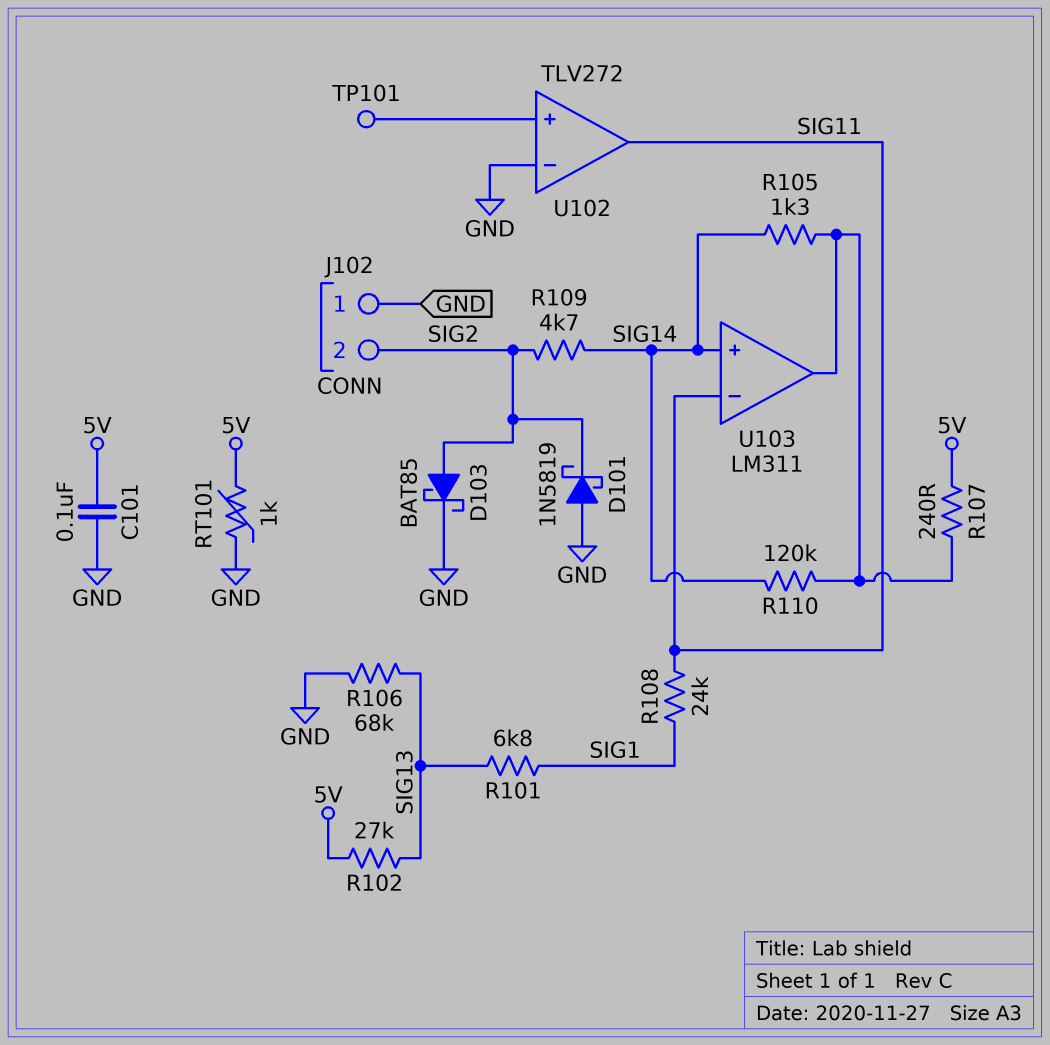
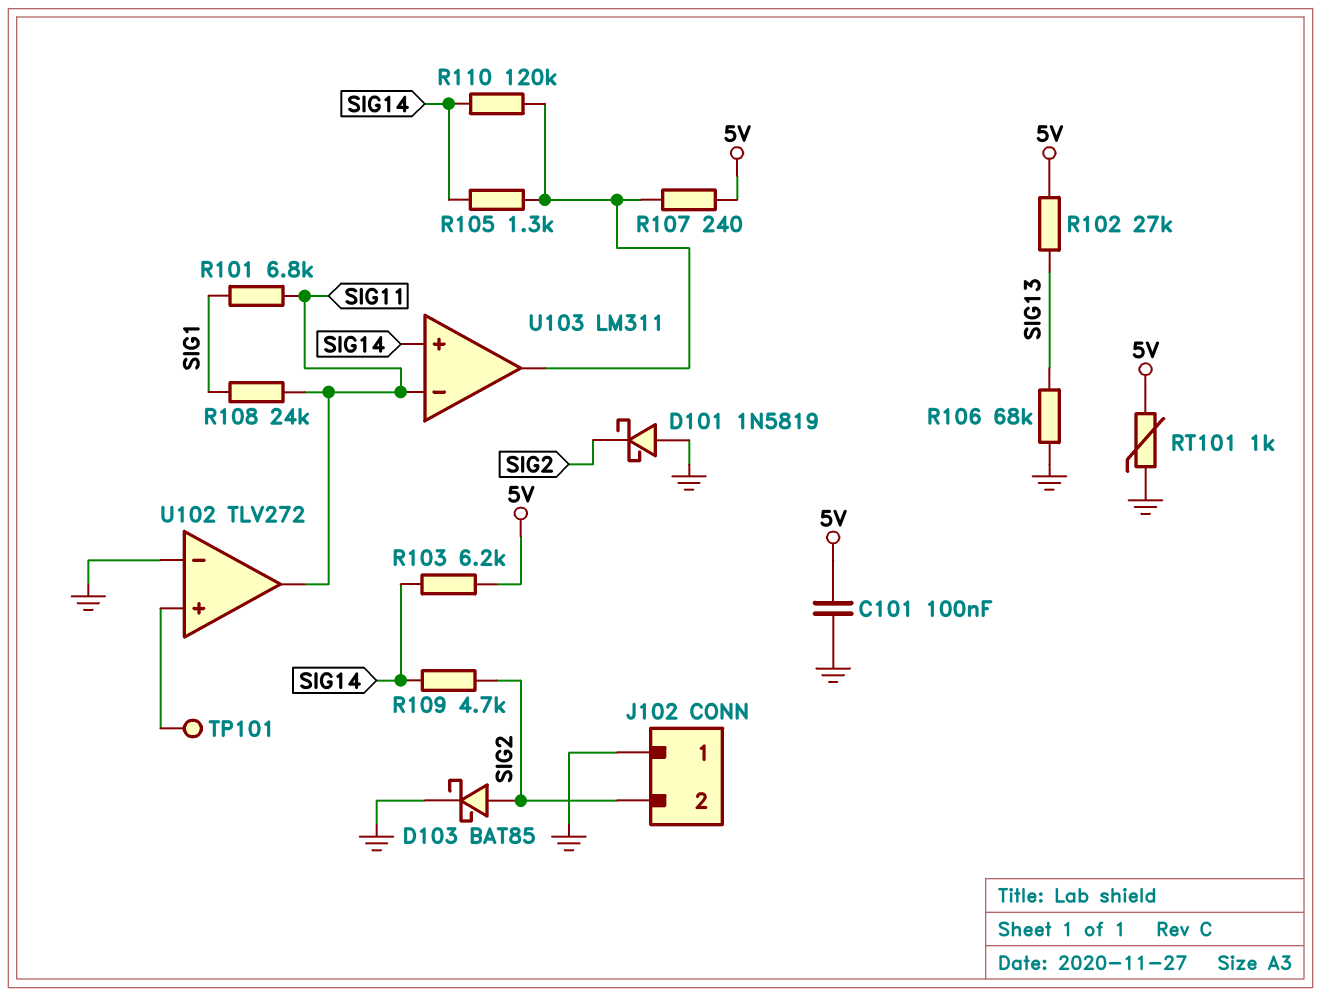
R101: 6.8k (SIG1, SIG13) -> 6.8k (SIG1, SIG11)
R103: none -> 6.2k (5V, SIG14)

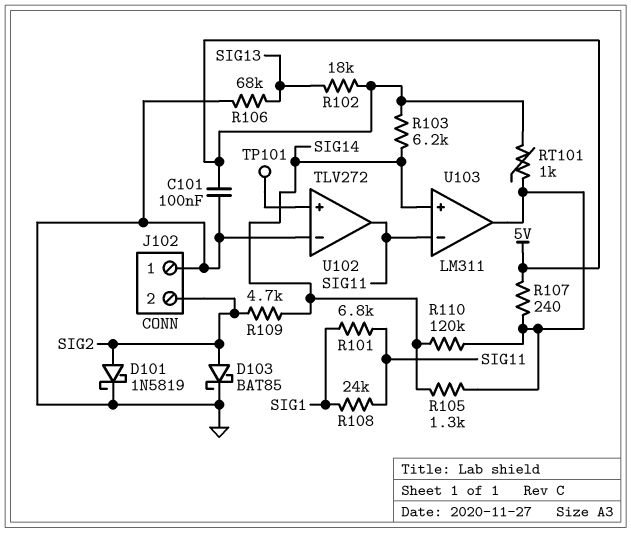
D101: schottky 1N5819 (A GND, K SIG2) -> schottky 1N5819 (A SIG2, K GND)
R102: 27k (5V, SIG13) -> 18k (5V, SIG13)
RT101: 1k (5V, GND) -> 1k (5V, U103/out)

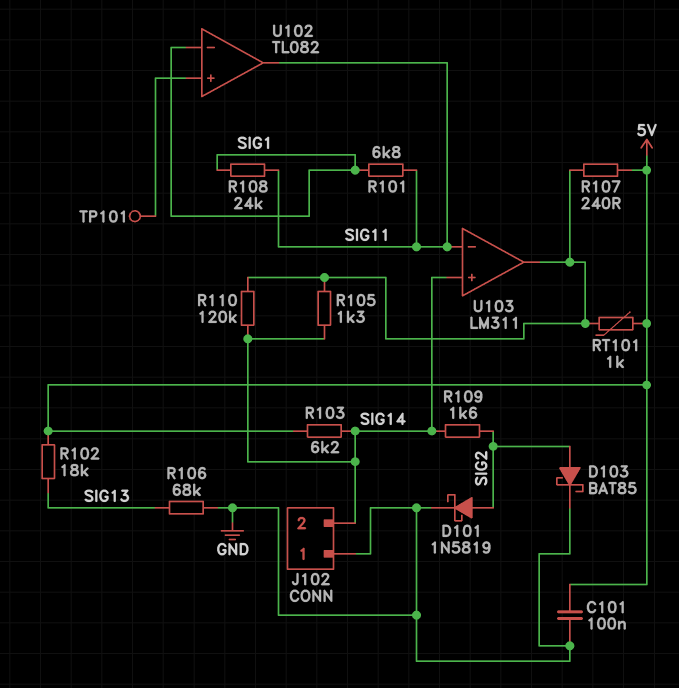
J102 pin 2: SIG2 -> SIG14
R109: 4.7k (SIG2, SIG14) -> 1.6k (SIG2, SIG14)
U102: TLV272 -> TL082
U102 pin in-: GND -> SIG1

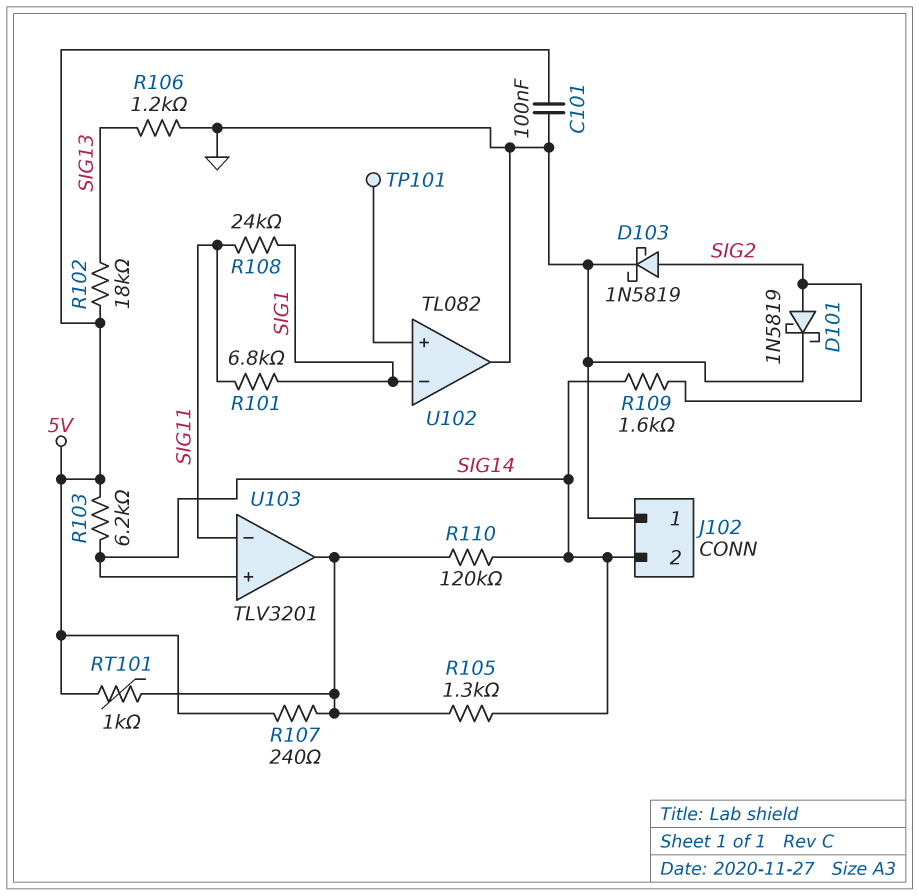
D103: schottky BAT85 (A SIG2, K GND) -> schottky 1N5819 (A SIG2, K GND)
R106: 68k (GND, SIG13) -> 1.2k (GND, SIG13)
U102 pin out: SIG11 -> GND
U103: LM311 -> TLV3201

